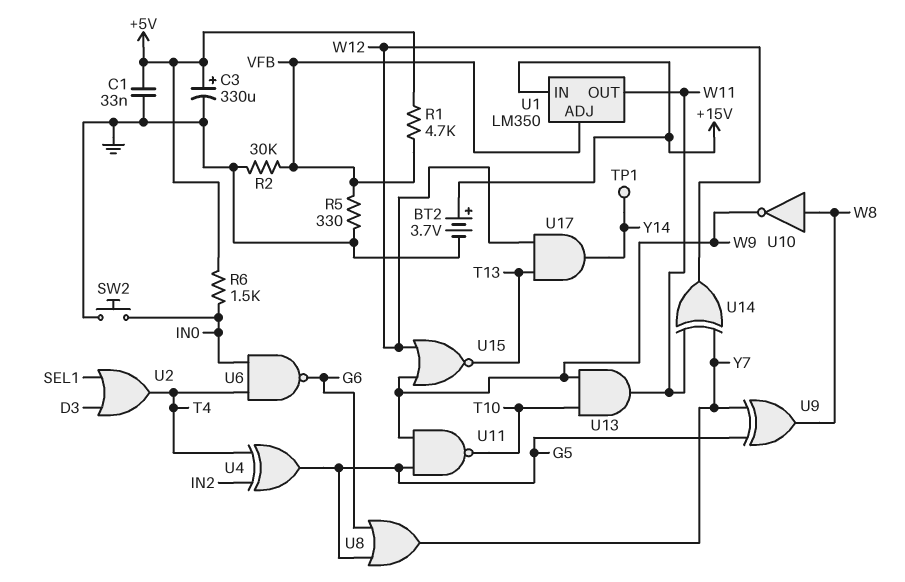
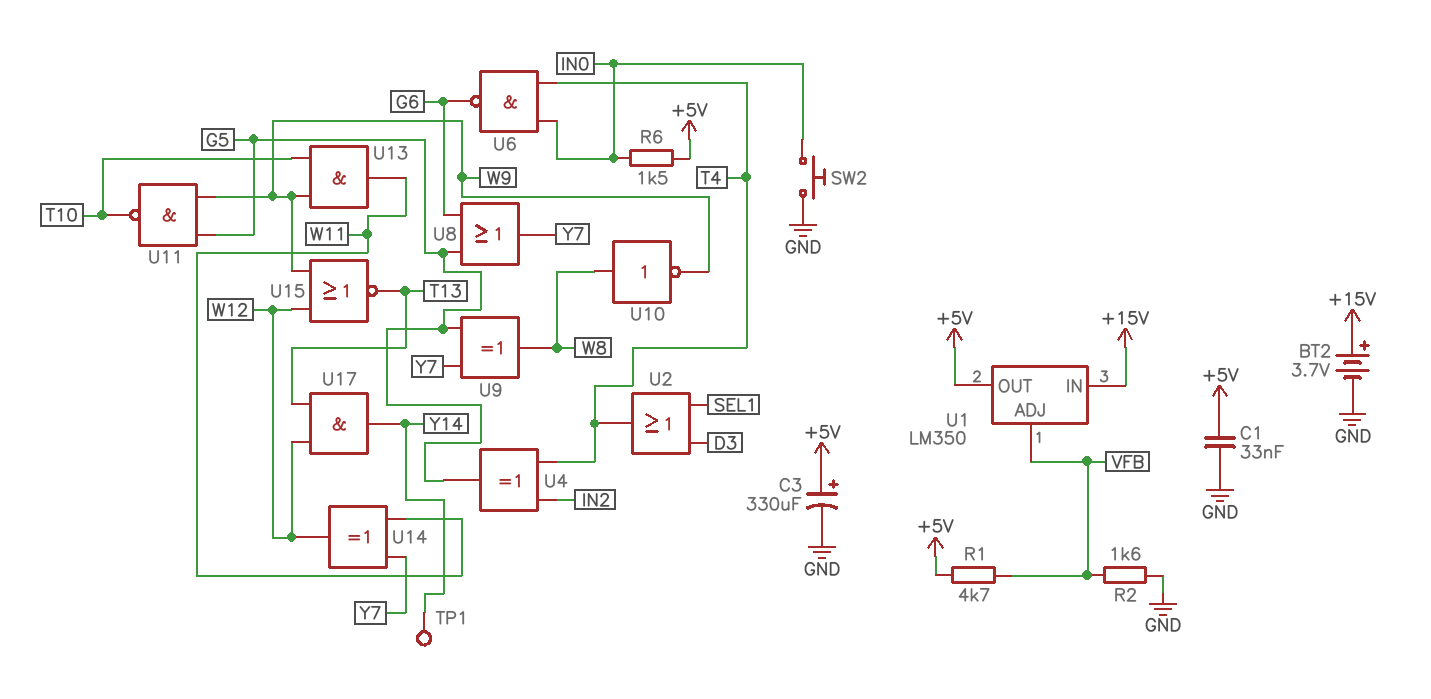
R2: 30k (GND, VFB) -> 1.6k (GND, VFB)
R5: 330 (GND, VFB) -> none
U1 pin OUT: W11 -> +5V

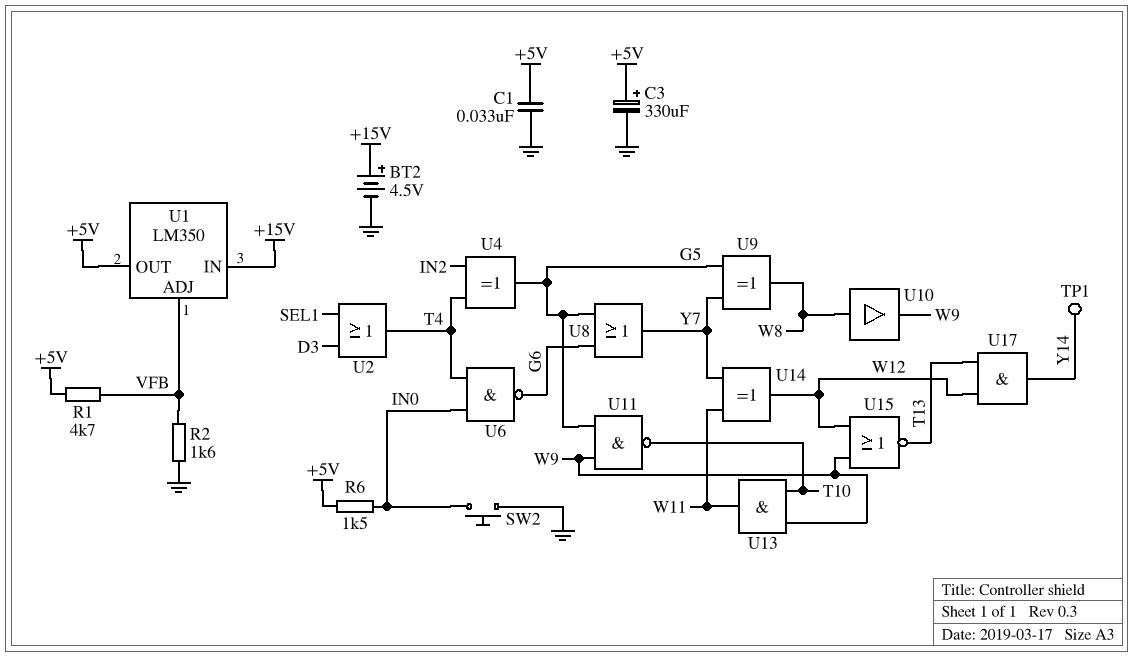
BT2: 3.7V (plus +15V, minus GND) -> 4.5V (plus +15V, minus GND)
U10: NOT (in W8, out W9) -> buffer (in W8, out W9)

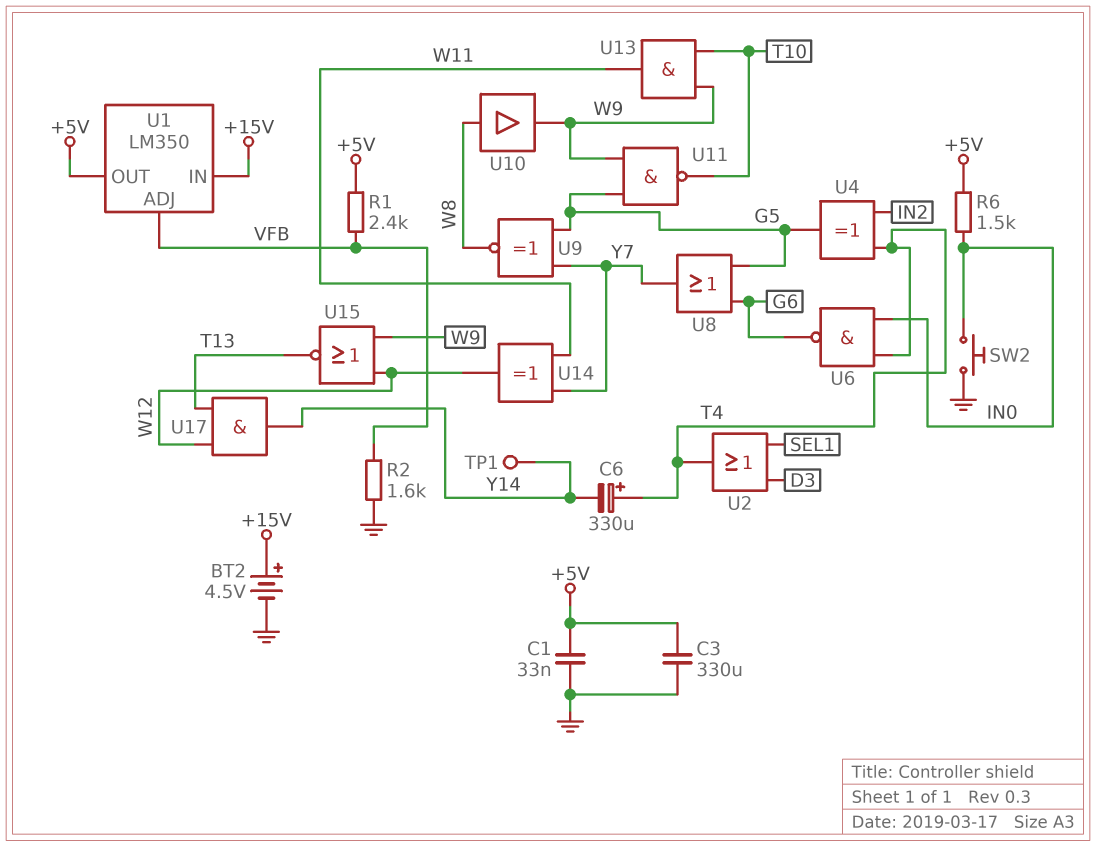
C3: 330uF (plus +5V, minus GND) -> 330uF (+5V, GND)
C6: none -> 330uF (plus T4, minus Y14)
R1: 4.7k (+5V, VFB) -> 2.4k (+5V, VFB)
U9: XOR (in G5, in Y7, out W8) -> XNOR (in G5, in Y7, out W8)

